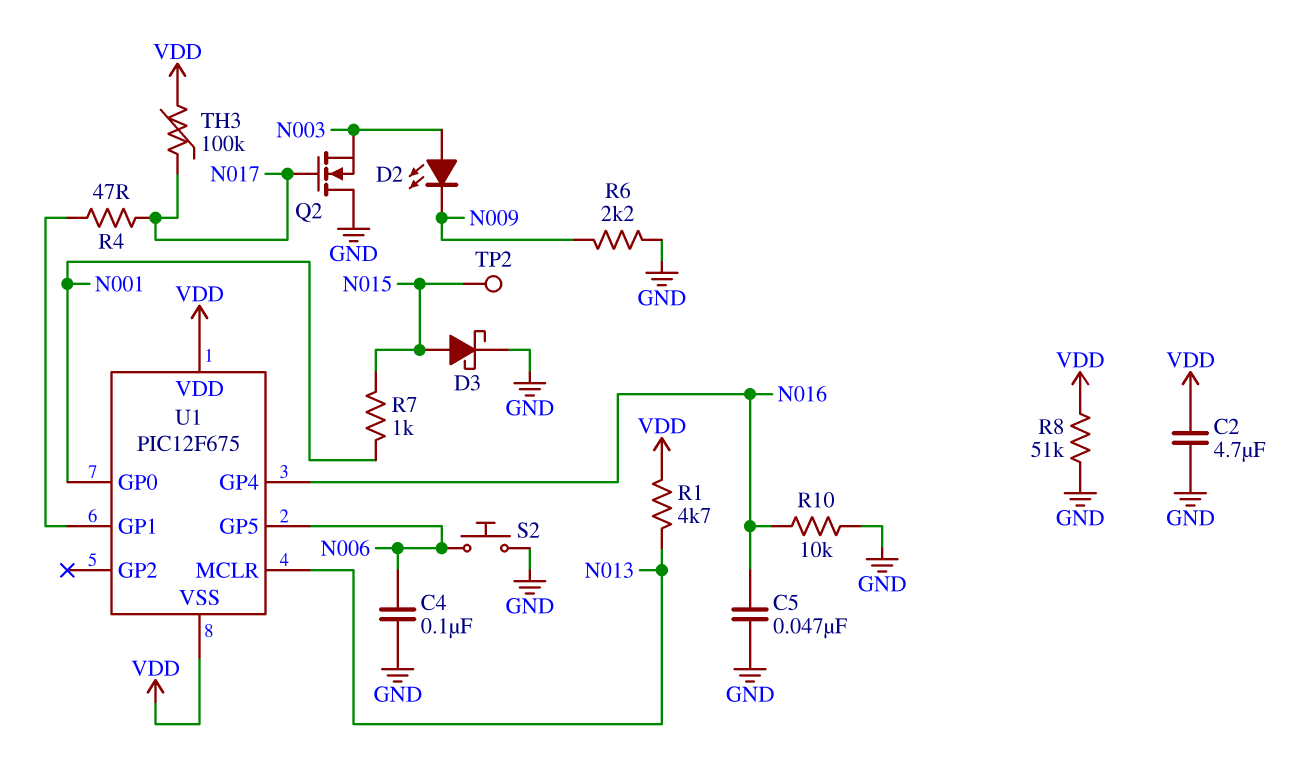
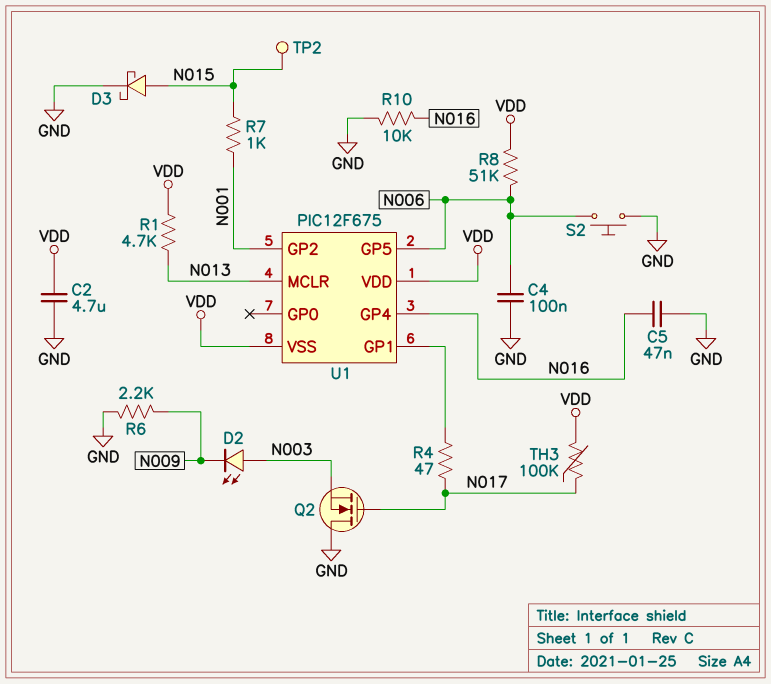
R8: 51k (GND, VDD) -> 51k (N006, VDD)
U1 pin GP0: N001 -> none
U1 pin GP2: none -> N001

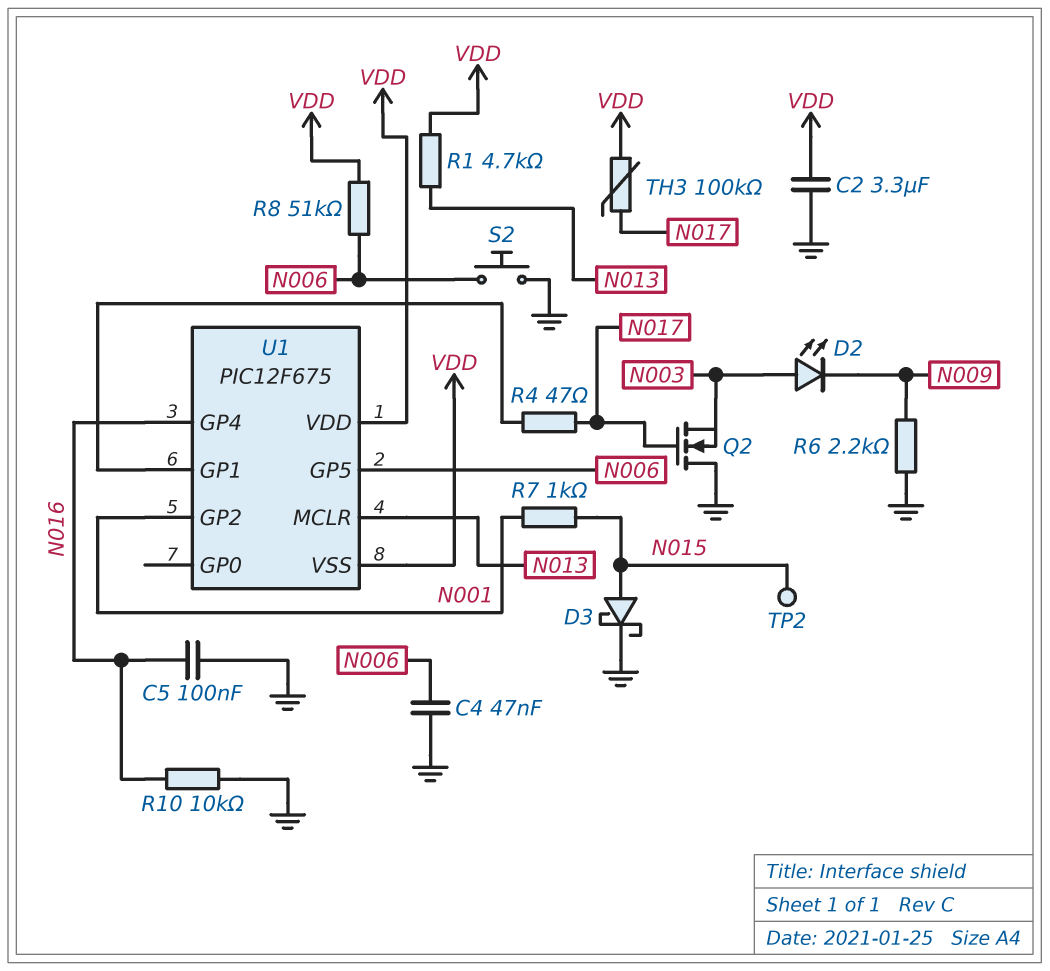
C2: 4.7uF (GND, VDD) -> 3.3uF (GND, VDD)
C4: 100nF (GND, N006) -> 47nF (GND, N006)
C5: 47nF (GND, N016) -> 100nF (GND, N016)

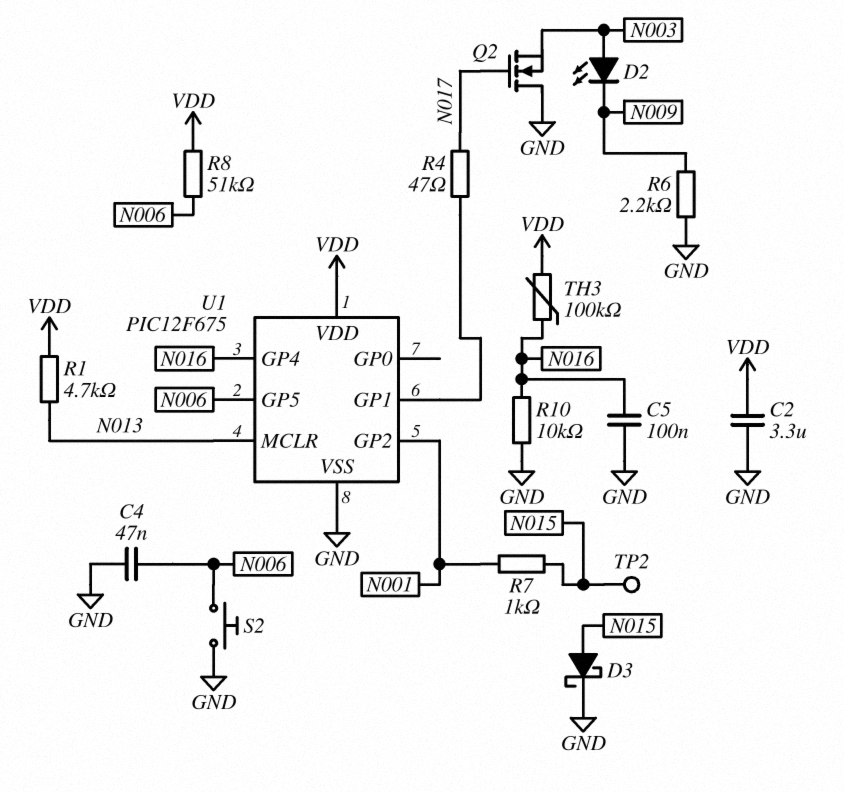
TH3: 100k (N017, VDD) -> 100k (N016, VDD)
U1 pin VSS: VDD -> GND

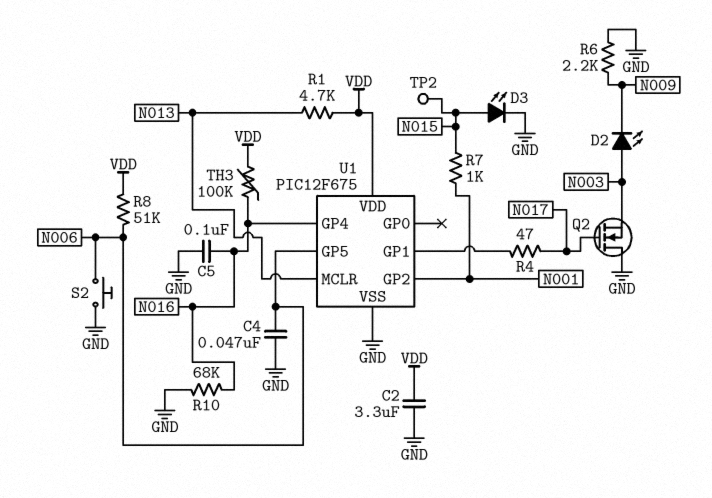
D3: schottky (A N015, K GND) -> LED (A N015, K GND)
R10: 10k (GND, N016) -> 68k (GND, N016)

